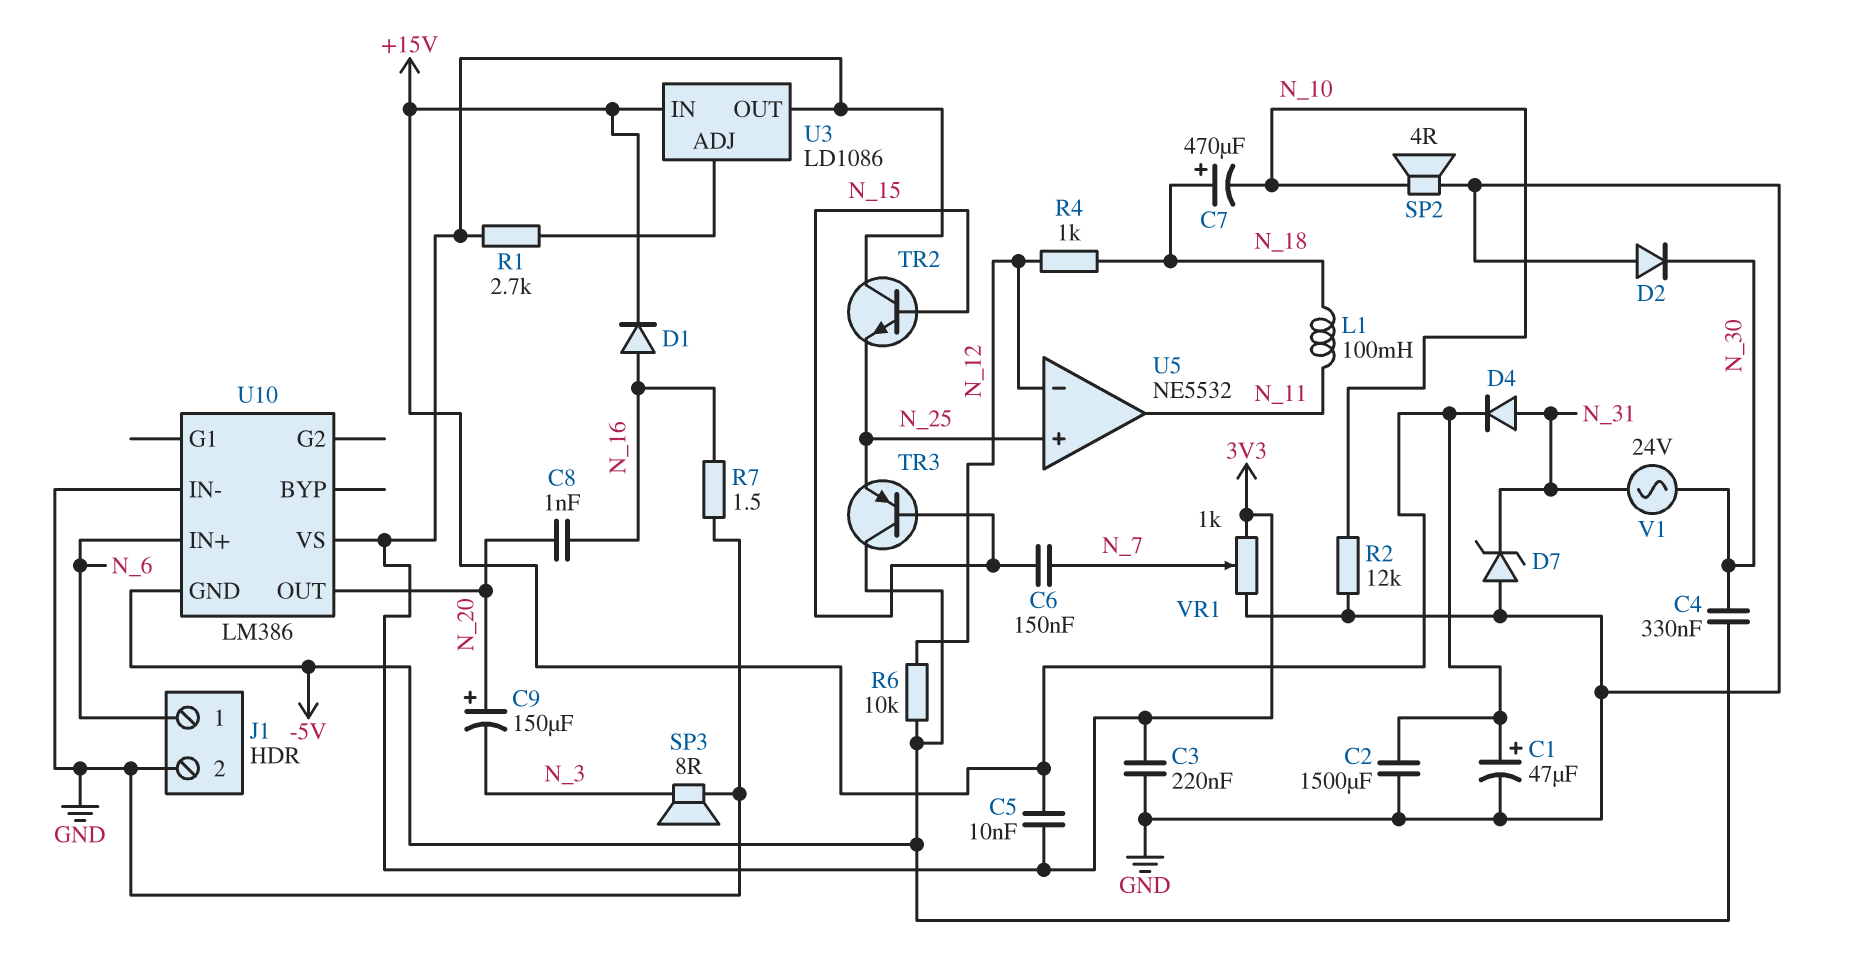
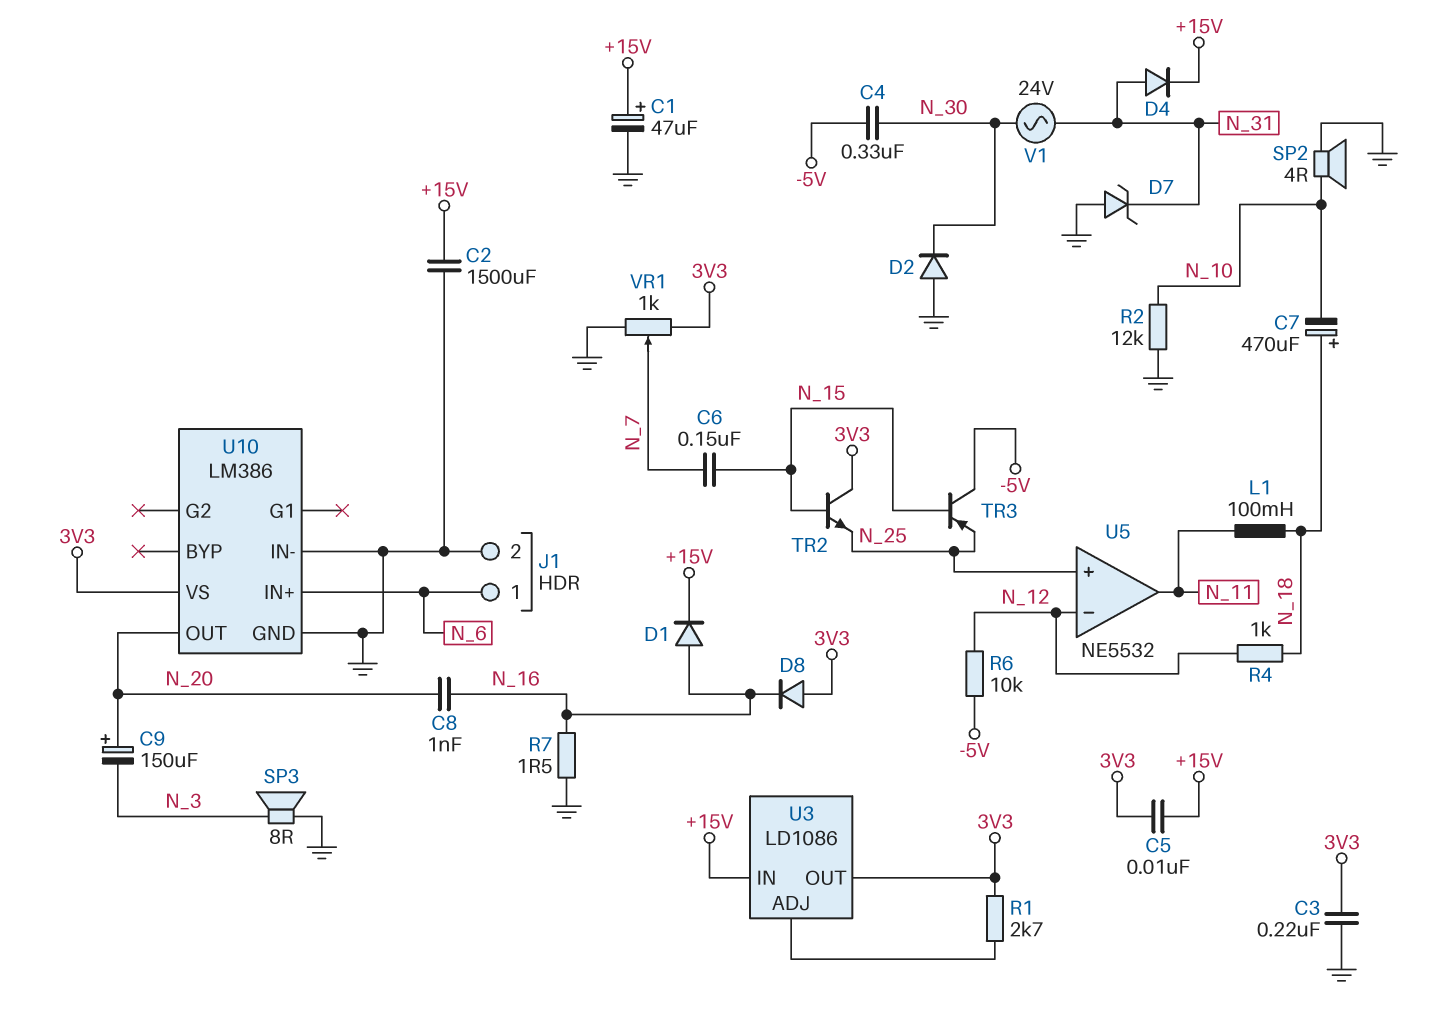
D8: none -> diode (A 3V3, K N_16)
U10 pin GND: -5V -> GND

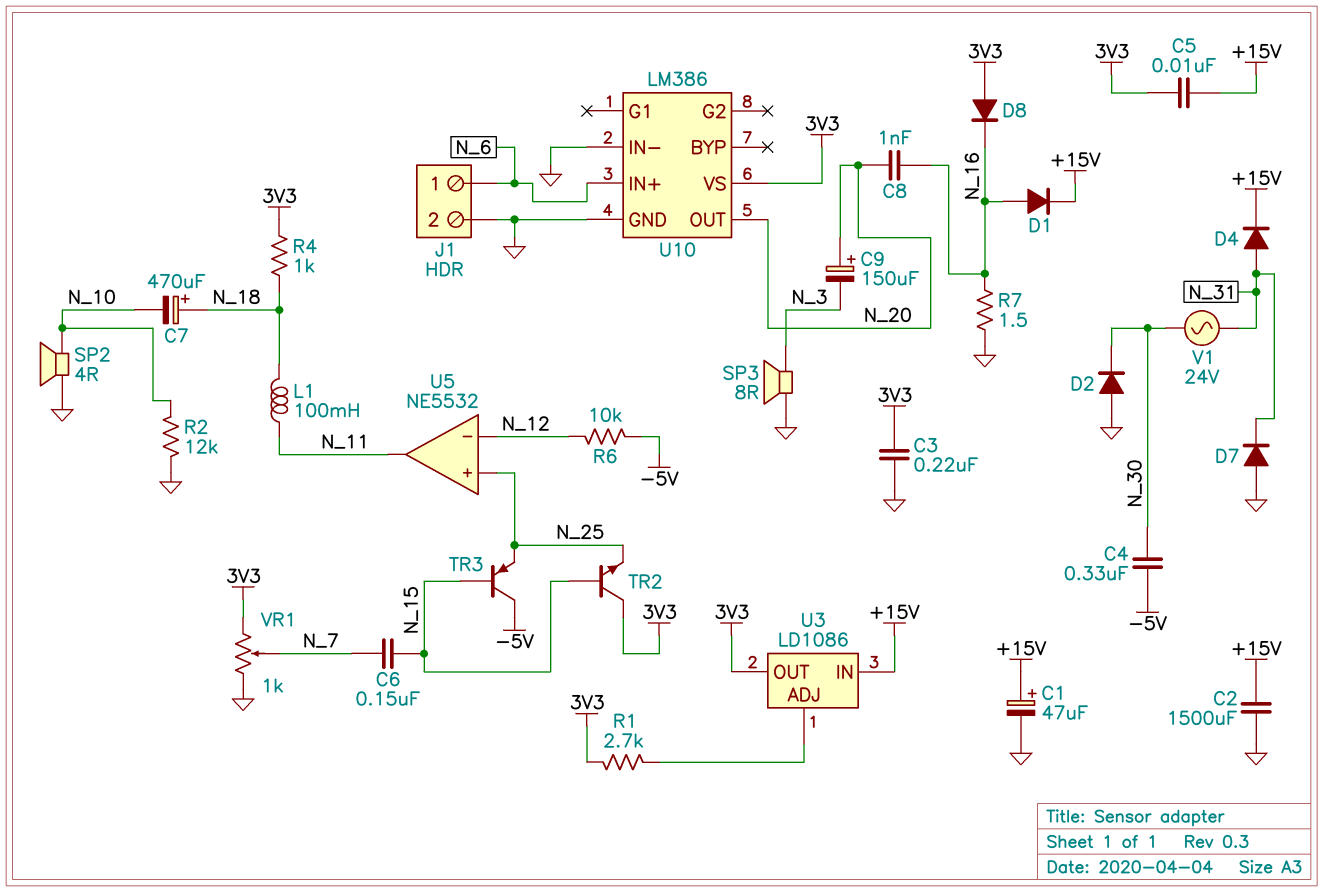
D7: zener (A GND, K N_31) -> diode (A GND, K N_31)
R4: 1k (N_12, N_18) -> 1k (3V3, N_18)

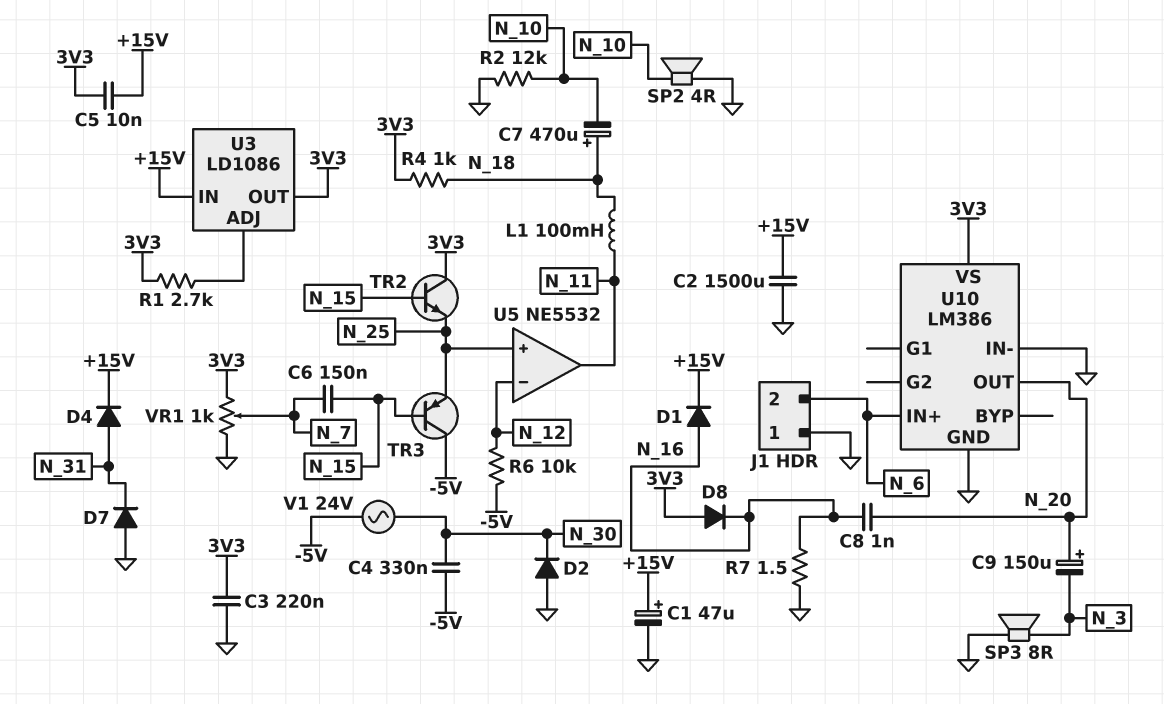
J1 pin 1: N_6 -> GND
J1 pin 2: GND -> N_6
V1: AC 24V (N_30, N_31) -> AC 24V (-5V, N_30)

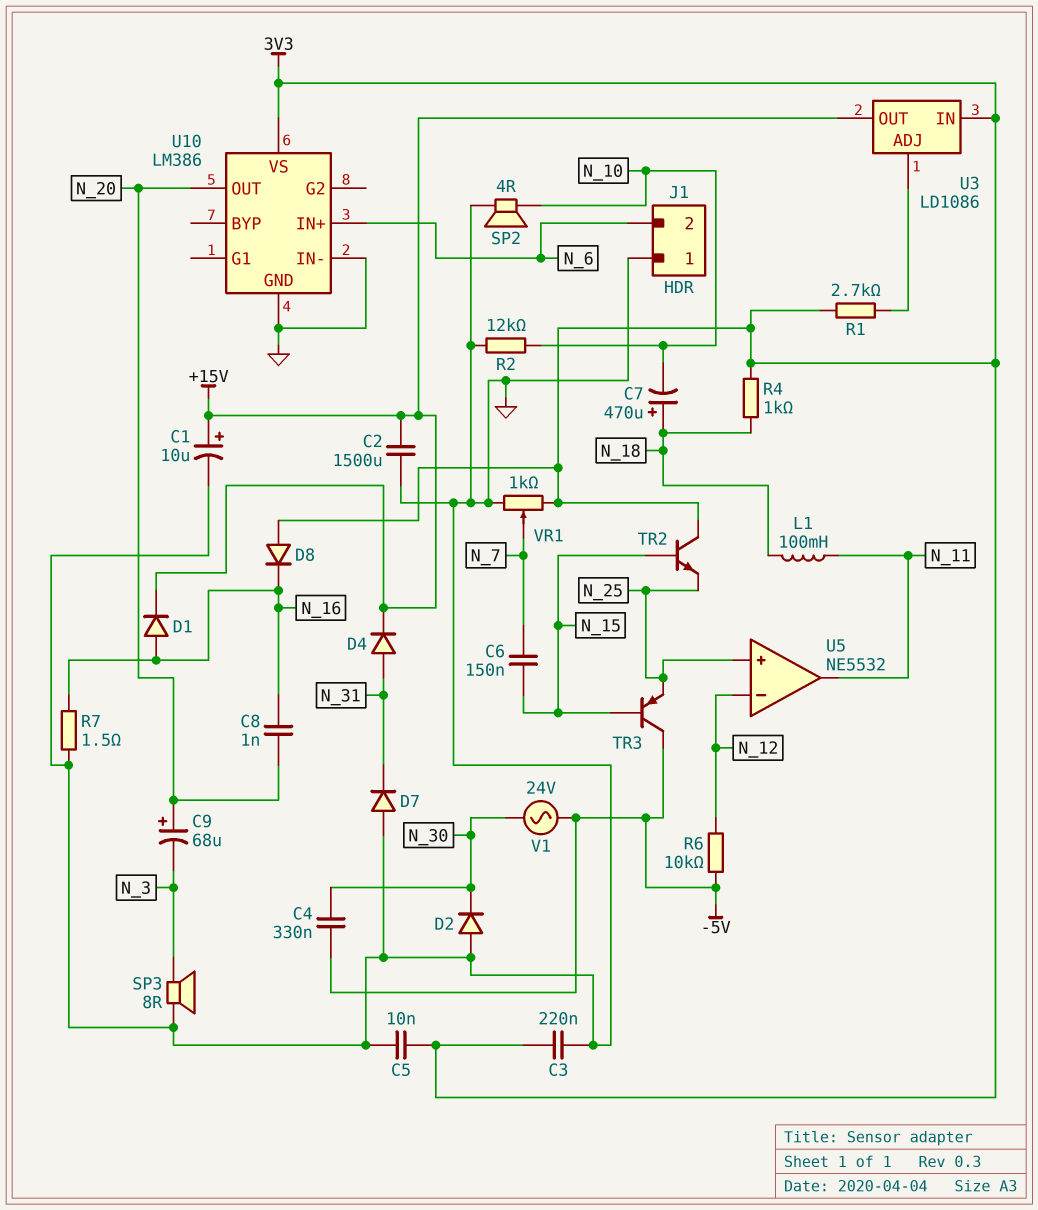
C1: 47uF (plus +15V, minus GND) -> 10uF (plus +15V, minus GND)
C5: 10nF (+15V, 3V3) -> 10nF (3V3, GND)
C9: 150uF (plus N_20, minus N_3) -> 68uF (plus N_20, minus N_3)
U3 pin IN: +15V -> 3V3
U3 pin OUT: 3V3 -> +15V

